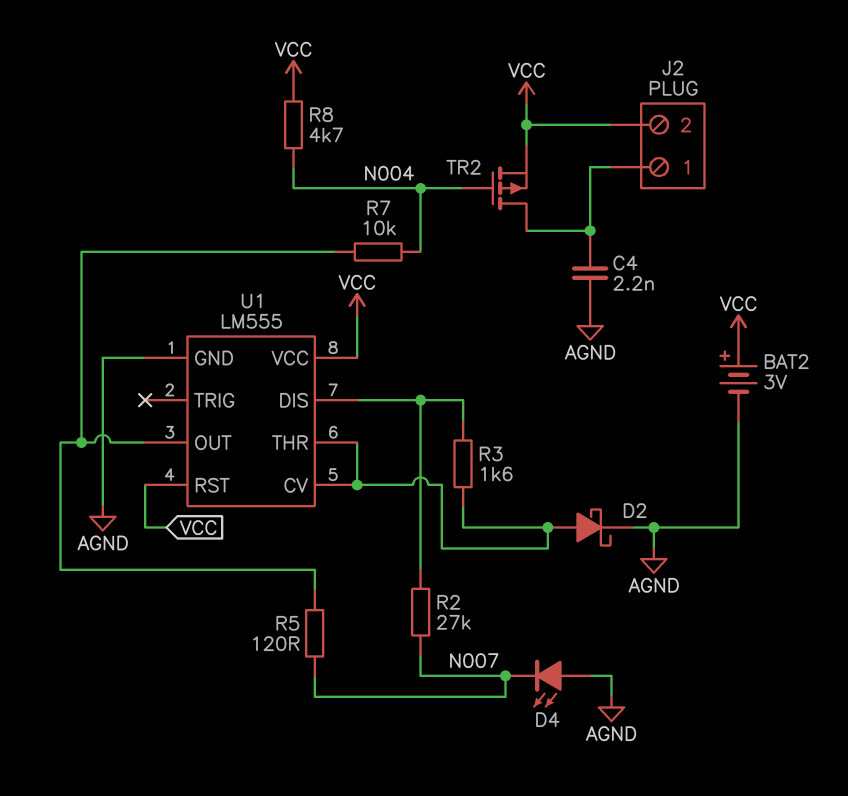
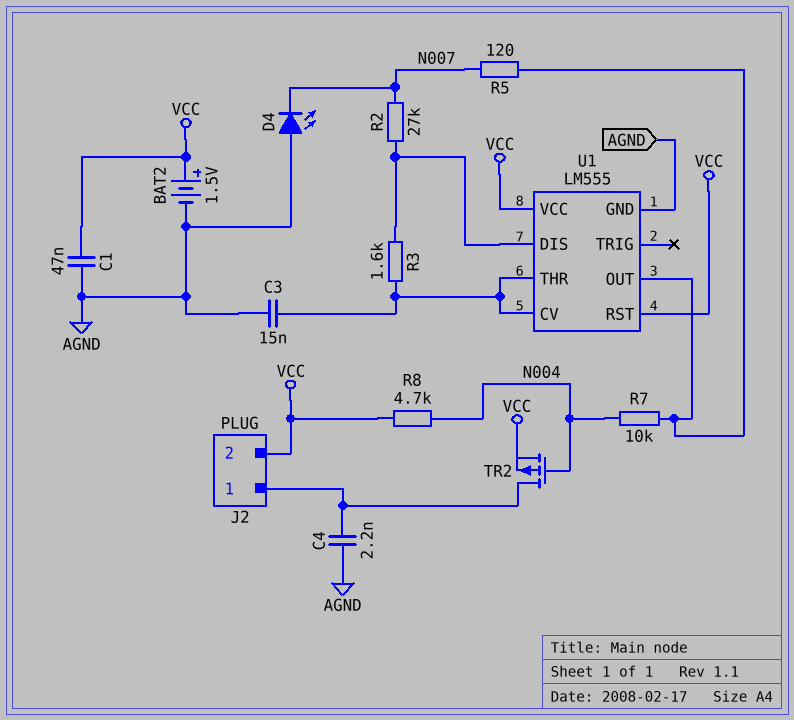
BAT2: 3V (plus VCC, minus AGND) -> 1.5V (plus VCC, minus AGND)
C1: none -> 47nF (AGND, VCC)
C3: none -> 15nF (AGND, U1/CV)
D2: schottky (A U1/CV, K AGND) -> none

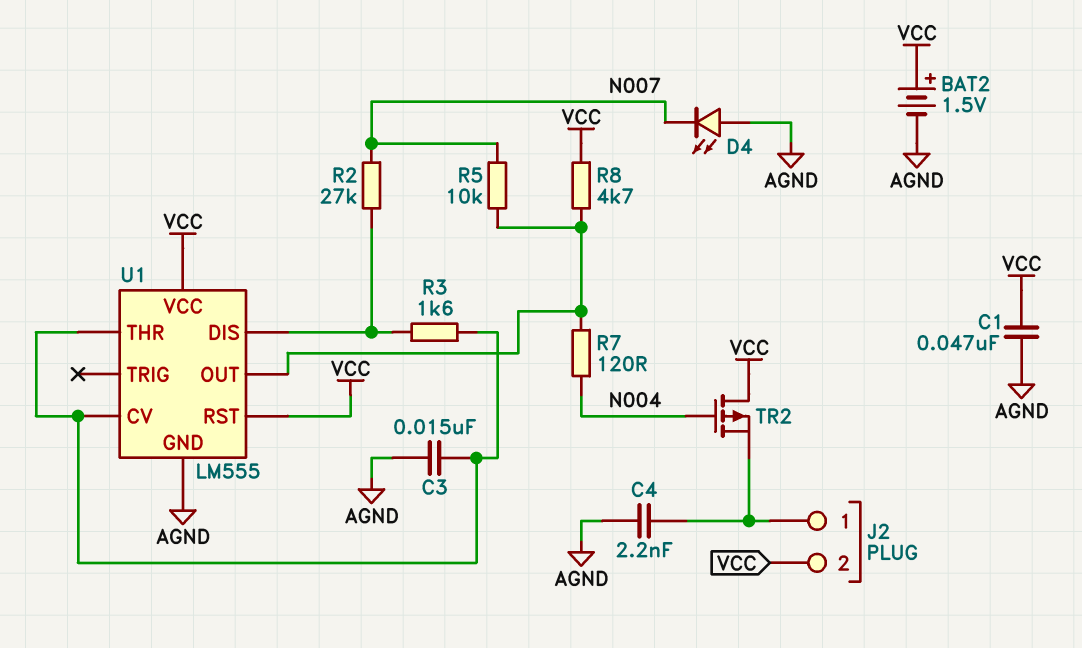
R5: 120 (N007, U1/OUT) -> 10k (N007, U1/OUT)
R7: 10k (N004, U1/OUT) -> 120 (N004, U1/OUT)
R8: 4.7k (N004, VCC) -> 4.7k (U1/OUT, VCC)
TR2: PMOS (G N004, D J2/1, S VCC) -> PMOS (G N004, D VCC, S J2/1)

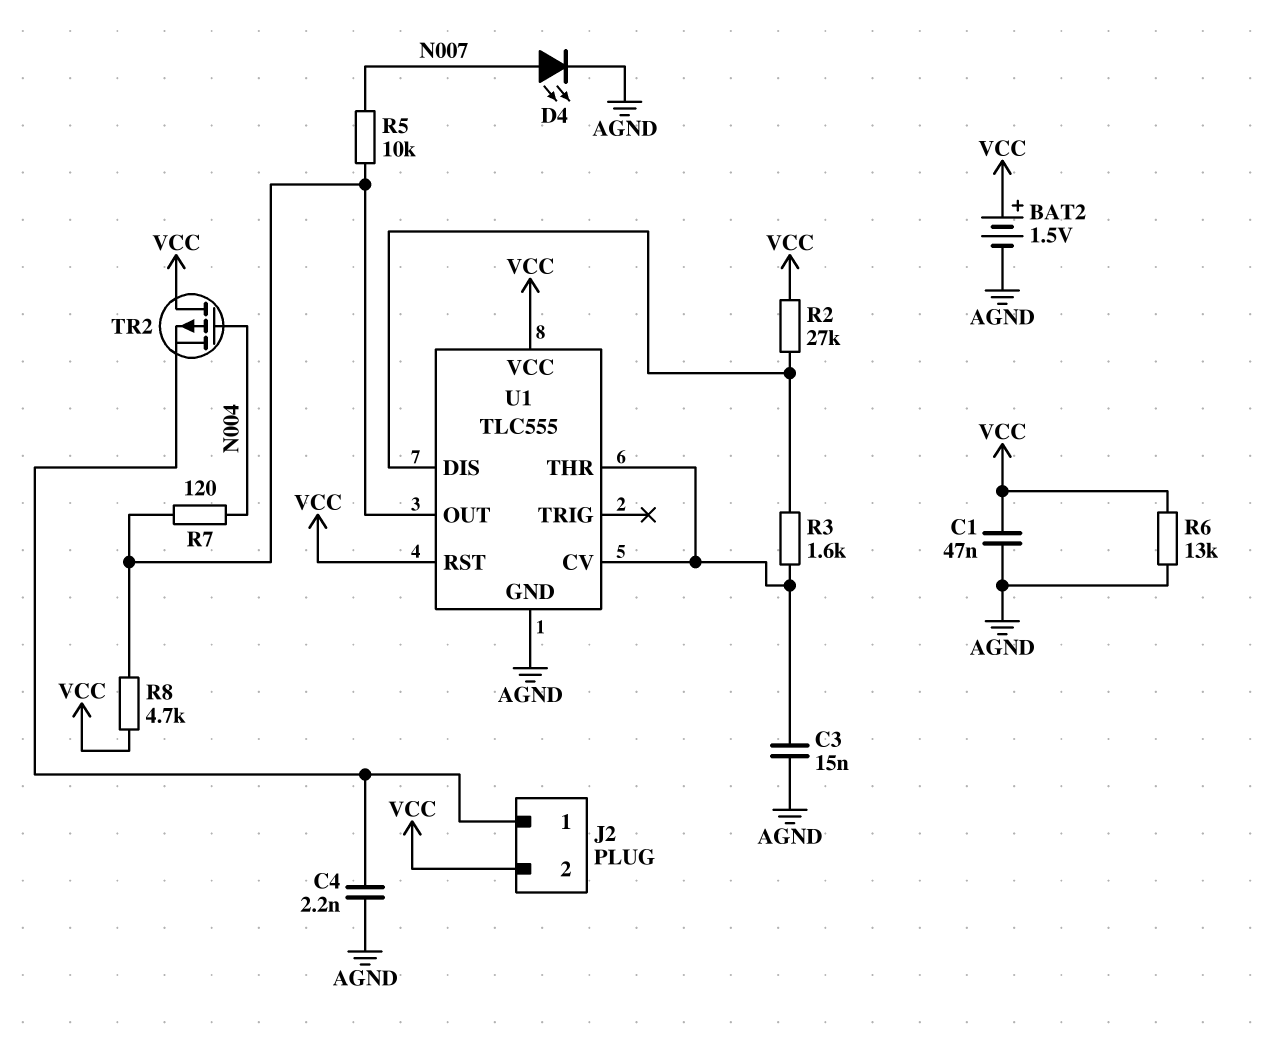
D4: LED (A AGND, K N007) -> LED (A N007, K AGND)
R2: 27k (N007, U1/DIS) -> 27k (U1/DIS, VCC)
R6: none -> 13k (AGND, VCC)
U1: LM555 -> TLC555

